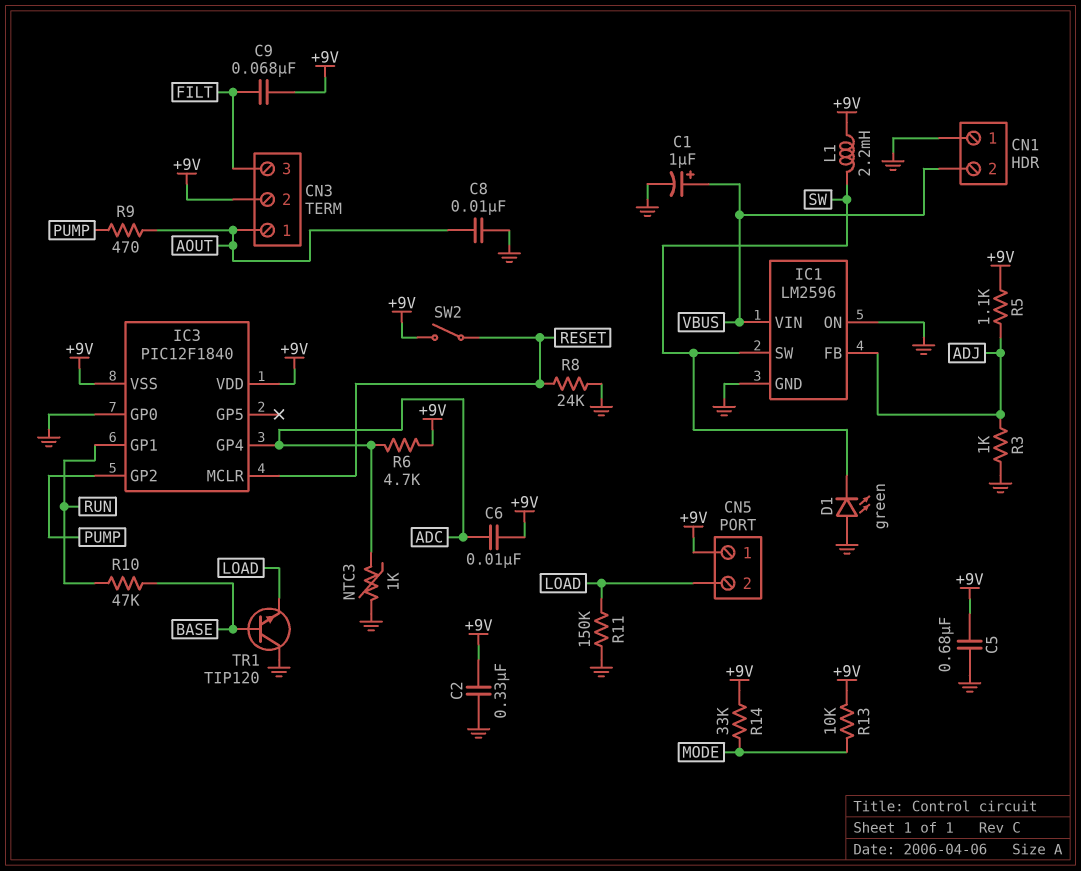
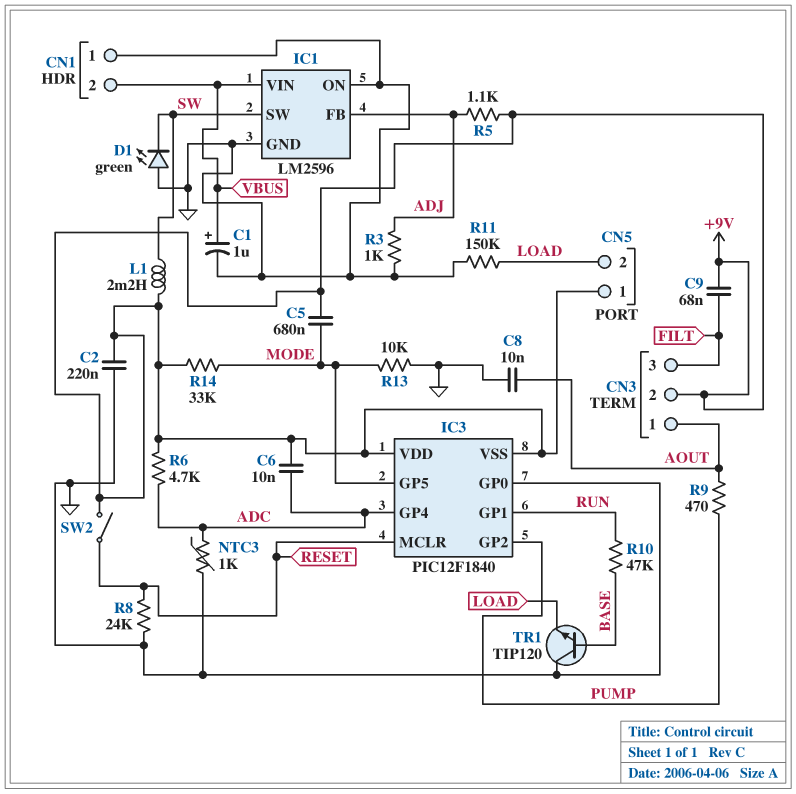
C2: 330nF (+9V, GND) -> 220nF (+9V, GND)
C5: 680nF (+9V, GND) -> 680nF (+9V, MODE)
IC3 pin GP5: none -> MODE
R13: 10k (+9V, MODE) -> 10k (GND, MODE)

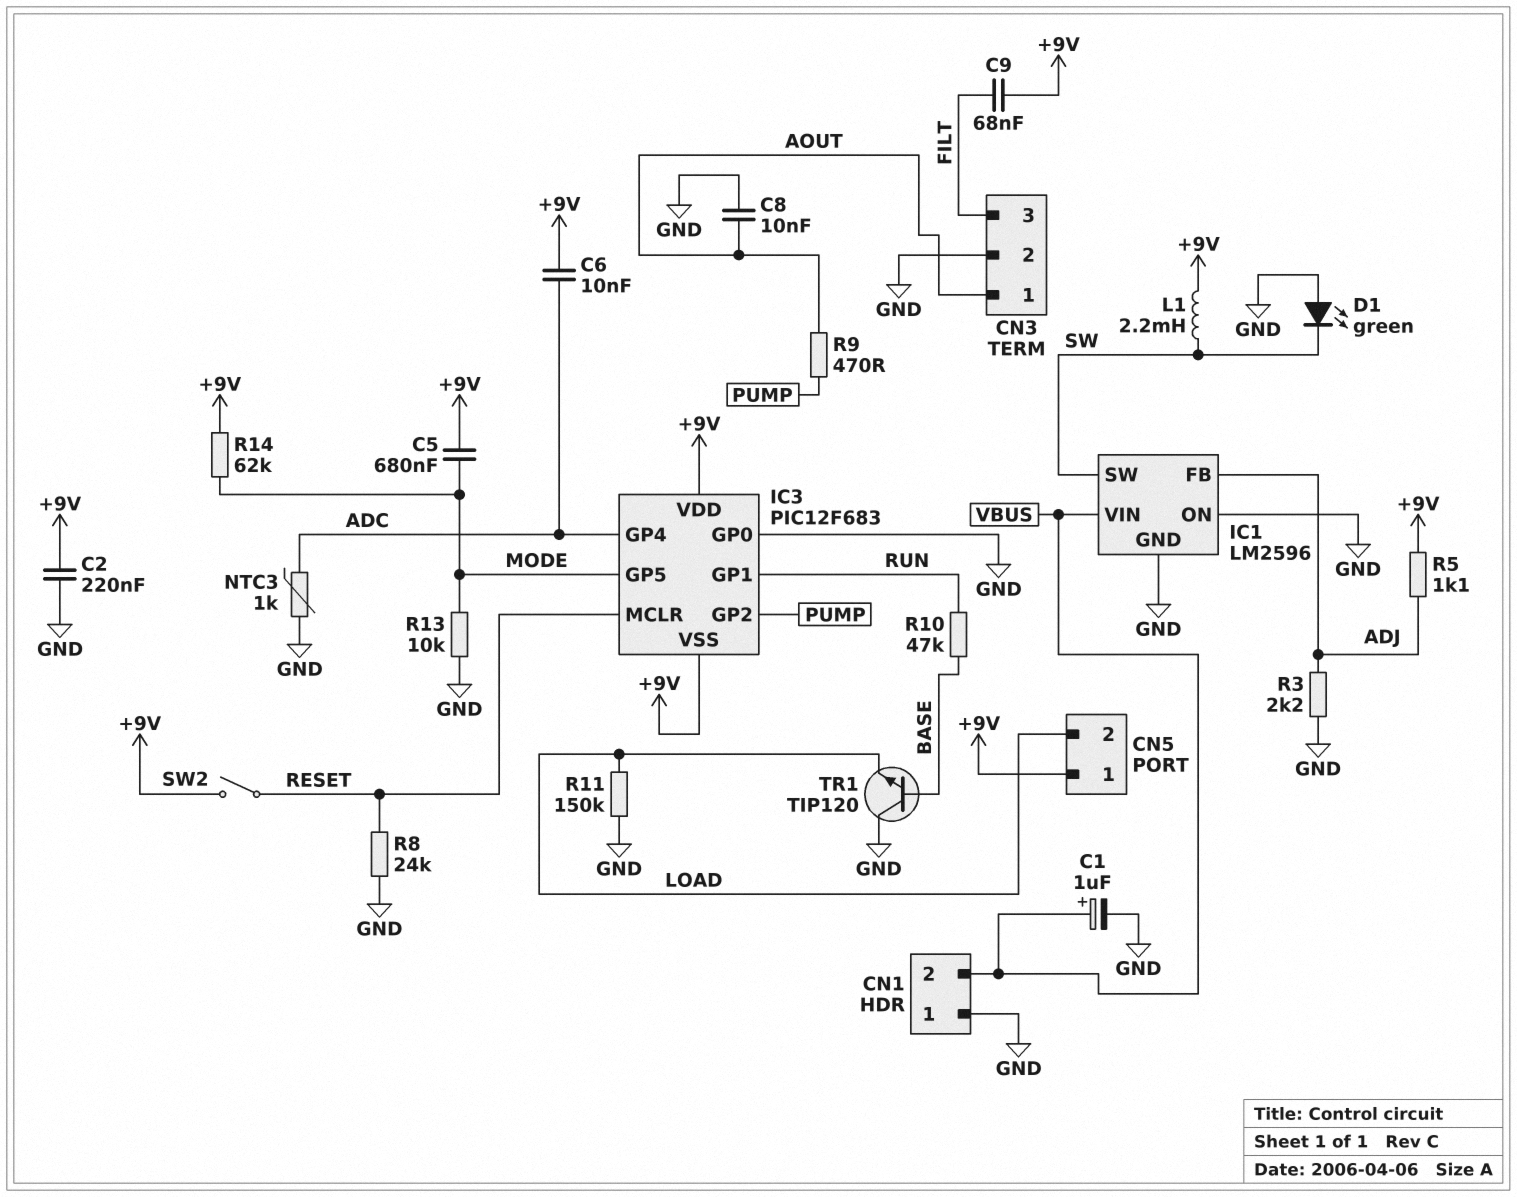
CN3 pin 2: +9V -> GND
IC3: PIC12F1840 -> PIC12F683
R3: 1k (ADJ, GND) -> 2.2k (ADJ, GND)
R6: 4.7k (+9V, ADC) -> none
R14: 33k (+9V, MODE) -> 62k (+9V, MODE)

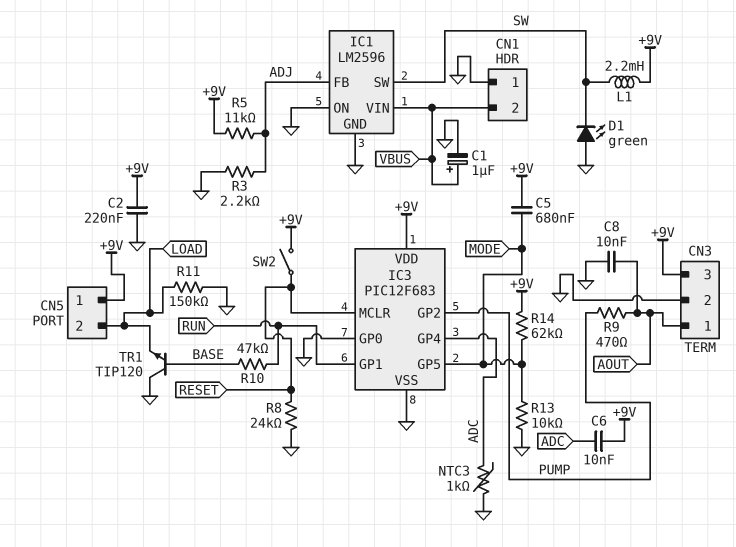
C9: 68nF (+9V, FILT) -> none
CN3 pin 3: FILT -> +9V
IC3 pin VSS: +9V -> GND
R5: 1.1k (+9V, ADJ) -> 11k (+9V, ADJ)

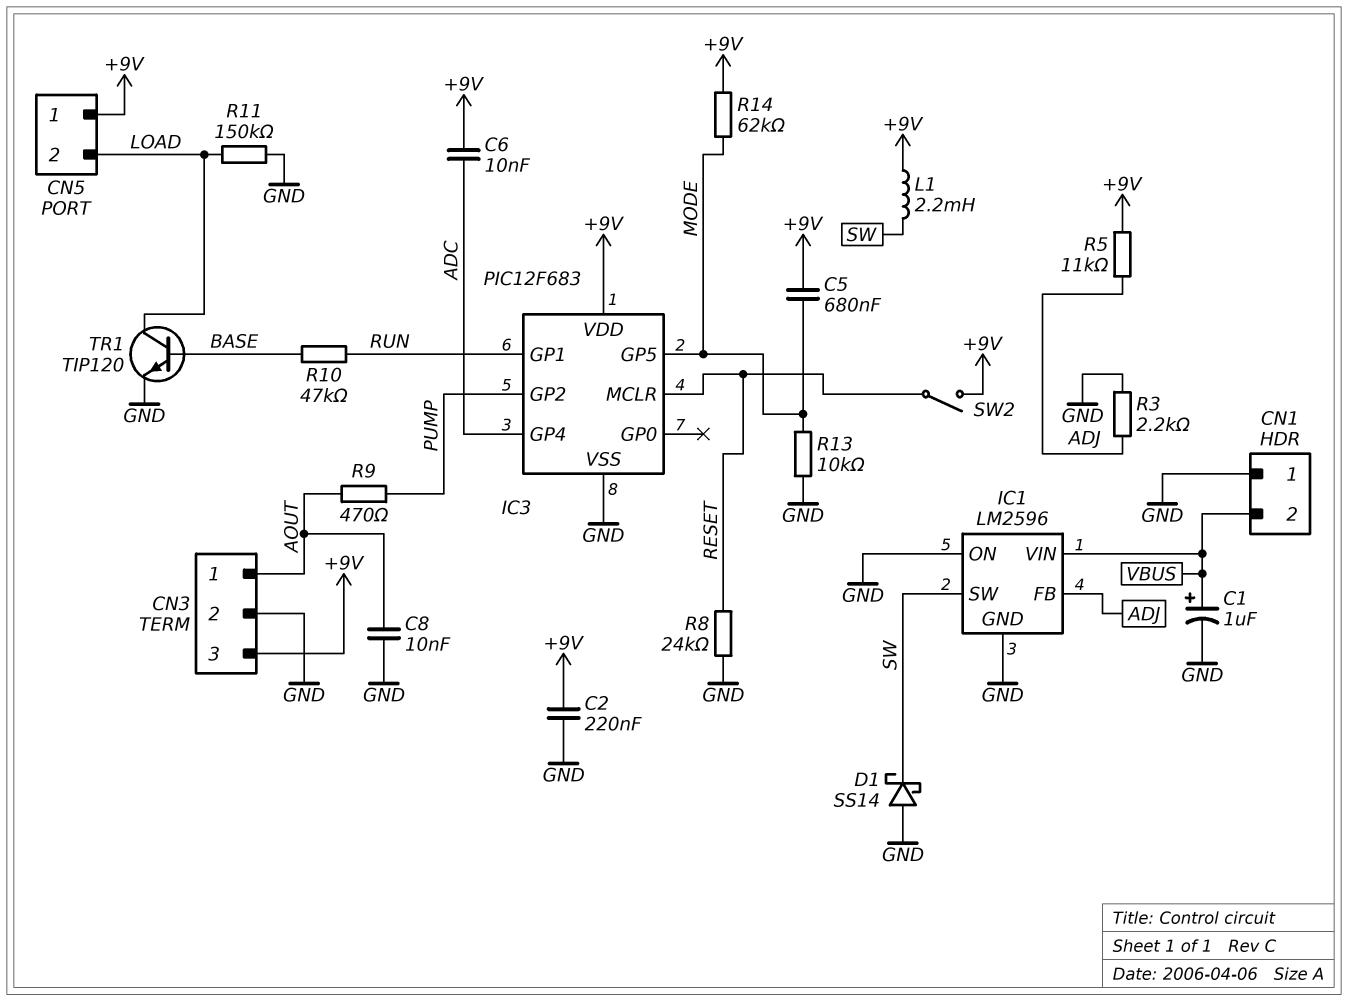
D1: LED green (A GND, K SW) -> schottky SS14 (A GND, K SW)
IC3 pin GP0: GND -> none
NTC3: 1k (ADC, GND) -> none
TR1: NPN TIP120 (B BASE, C GND, E LOAD) -> NPN TIP120 (B BASE, C LOAD, E GND)

